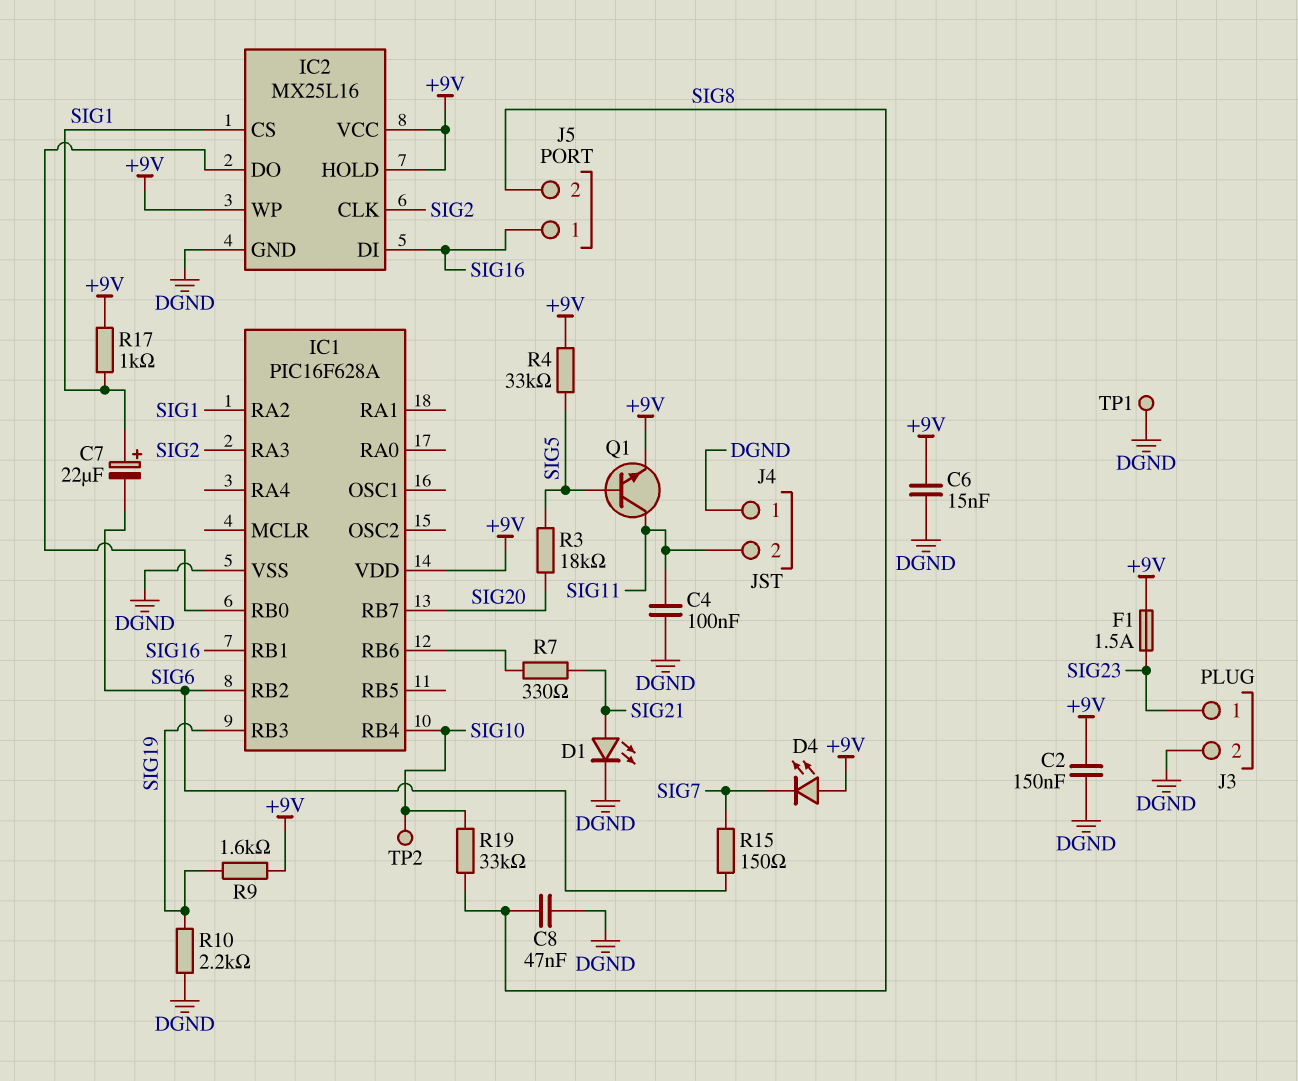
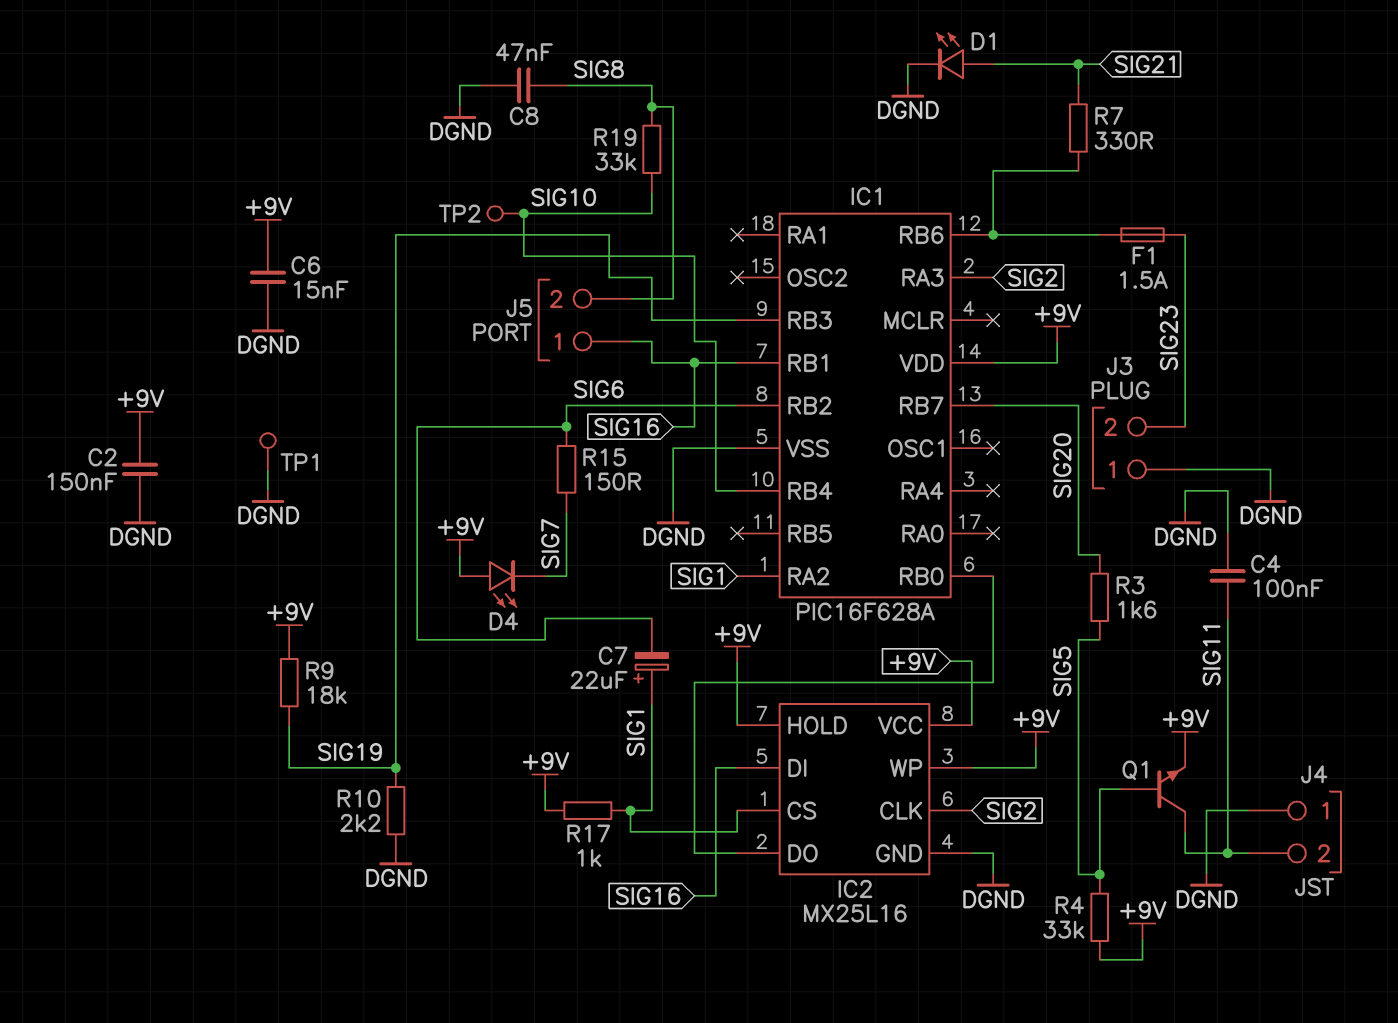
F1: 1.5A (+9V, SIG23) -> 1.5A (IC1/RB6, SIG23)
J3 pin 1: SIG23 -> DGND
J3 pin 2: DGND -> SIG23
R3: 18k (SIG5, SIG20) -> 1.6k (SIG5, SIG20)
R9: 1.6k (+9V, SIG19) -> 18k (+9V, SIG19)

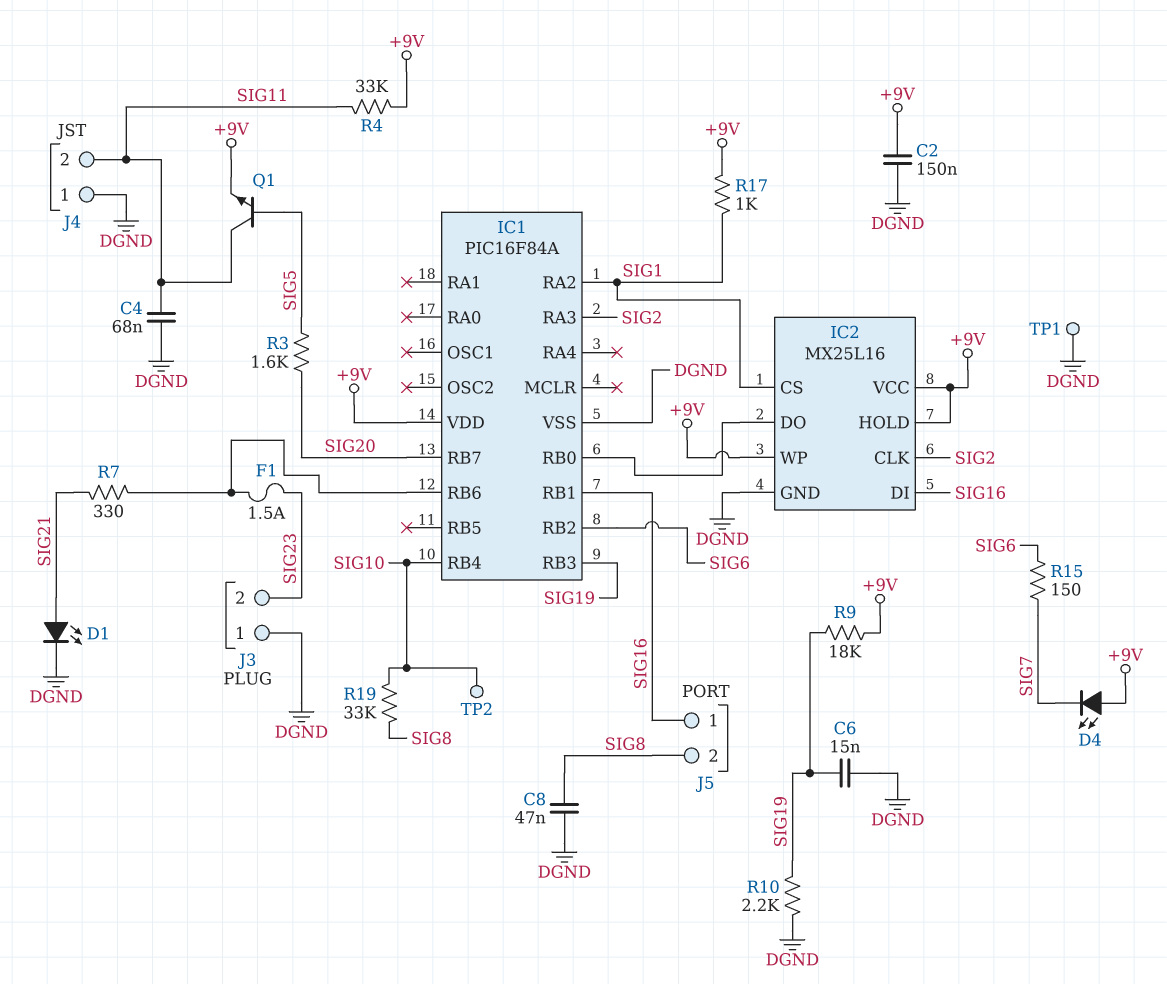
C4: 100nF (DGND, SIG11) -> 68nF (DGND, SIG11)
C6: 15nF (+9V, DGND) -> 15nF (DGND, SIG19)
C7: 22uF (plus SIG1, minus SIG6) -> none
IC1: PIC16F628A -> PIC16F84A
R4: 33k (+9V, SIG5) -> 33k (+9V, SIG11)

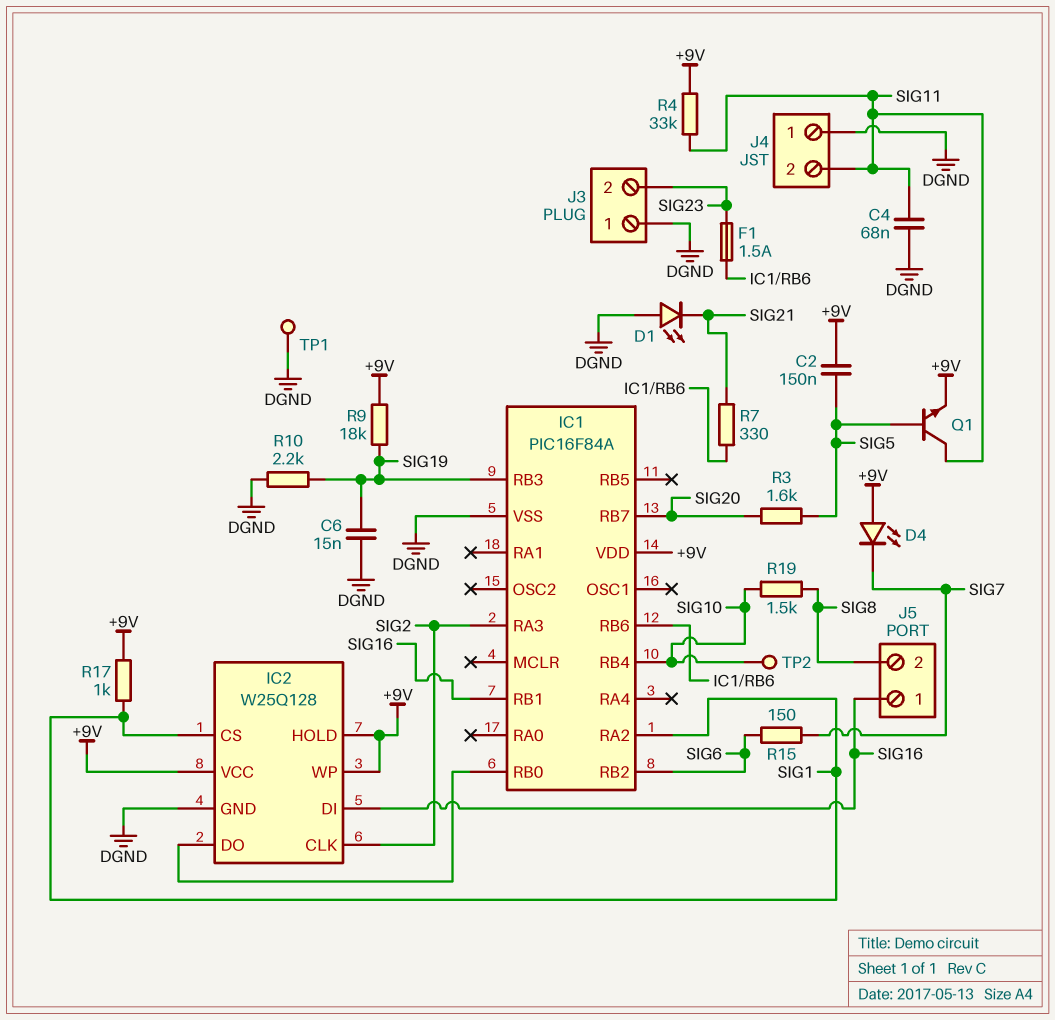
C2: 150nF (+9V, DGND) -> 150nF (+9V, SIG5)
C8: 47nF (DGND, SIG8) -> none
D1: LED (A SIG21, K DGND) -> LED (A DGND, K SIG21)
IC2: MX25L16 -> W25Q128
R19: 33k (SIG8, SIG10) -> 1.5k (SIG8, SIG10)

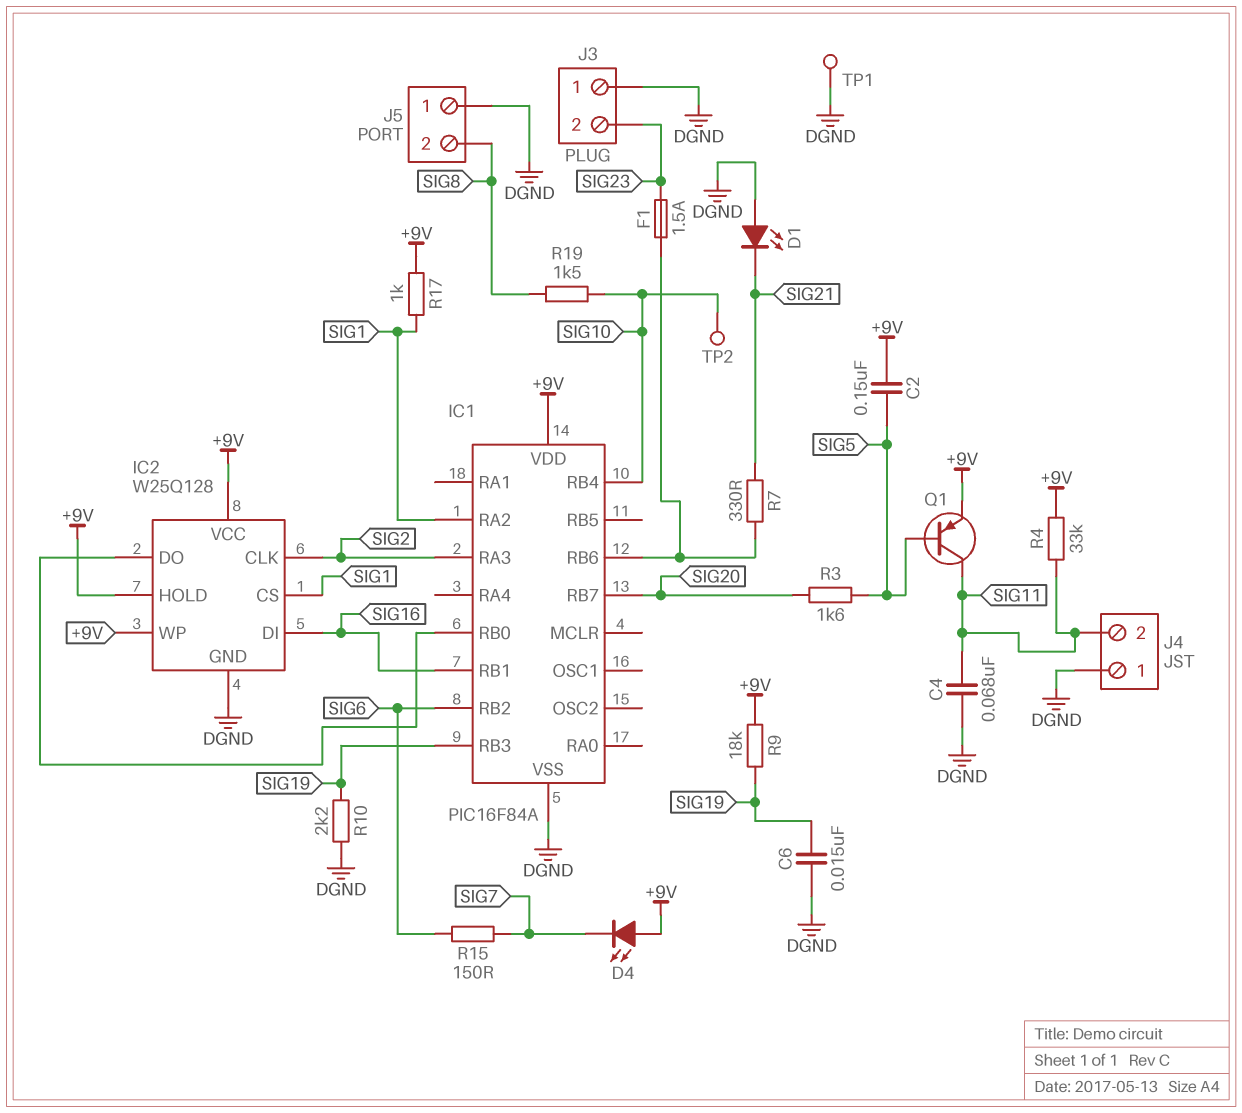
J5 pin 1: SIG16 -> DGND
Q1: NPN (B SIG5, C SIG11, E +9V) -> PNP (B SIG5, C SIG11, E +9V)

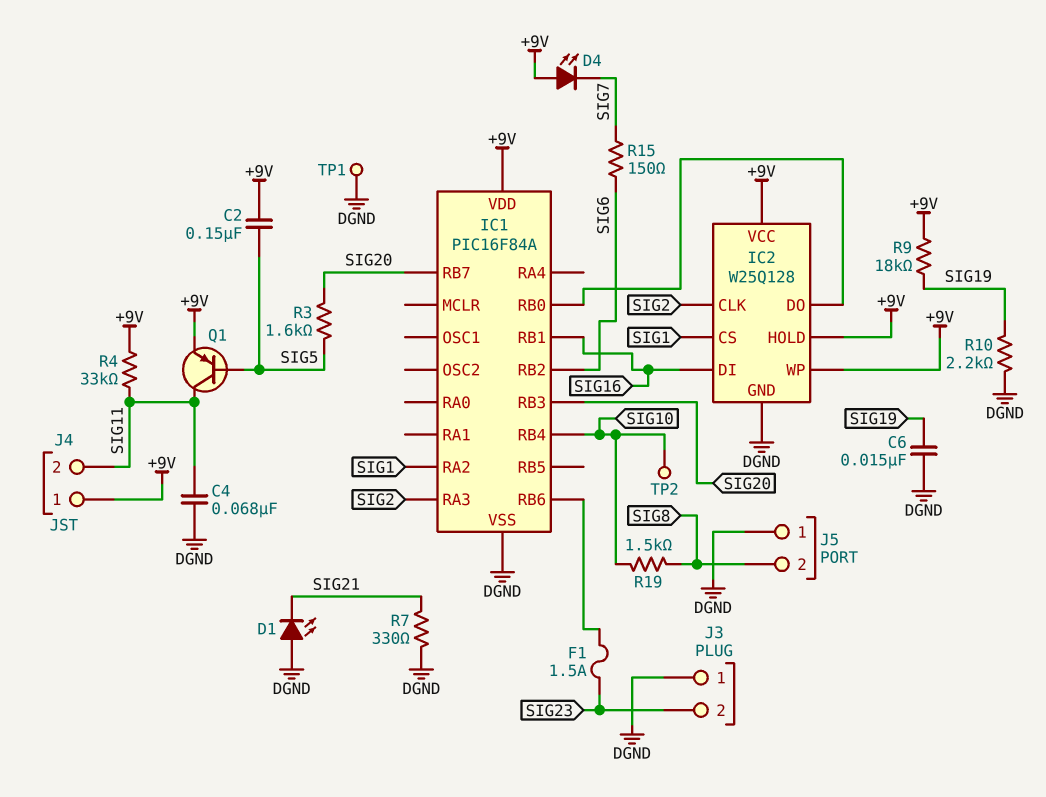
IC1 pin RB3: SIG19 -> SIG20
J4 pin 1: DGND -> +9V
R7: 330 (IC1/RB6, SIG21) -> 330 (DGND, SIG21)
R17: 1k (+9V, SIG1) -> none

